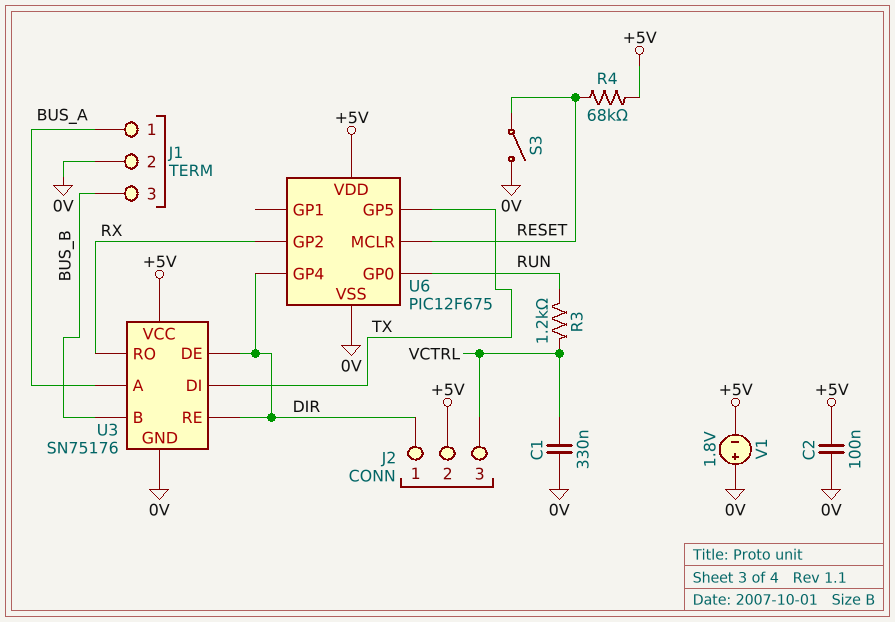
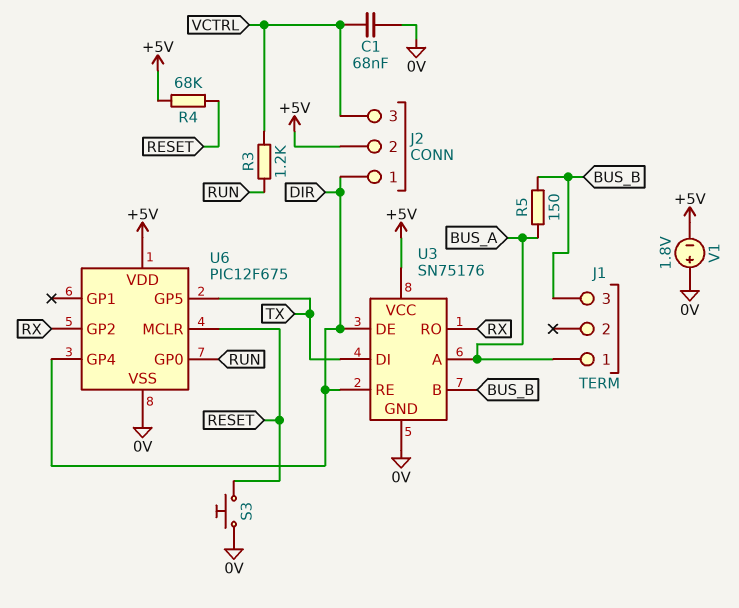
C1: 330nF (0V, VCTRL) -> 68nF (0V, VCTRL)
C2: 100nF (+5V, 0V) -> none
J1 pin 2: 0V -> none
R5: none -> 150 (BUS_A, BUS_B)
S3: switch (0V, RESET) -> button (0V, RESET)

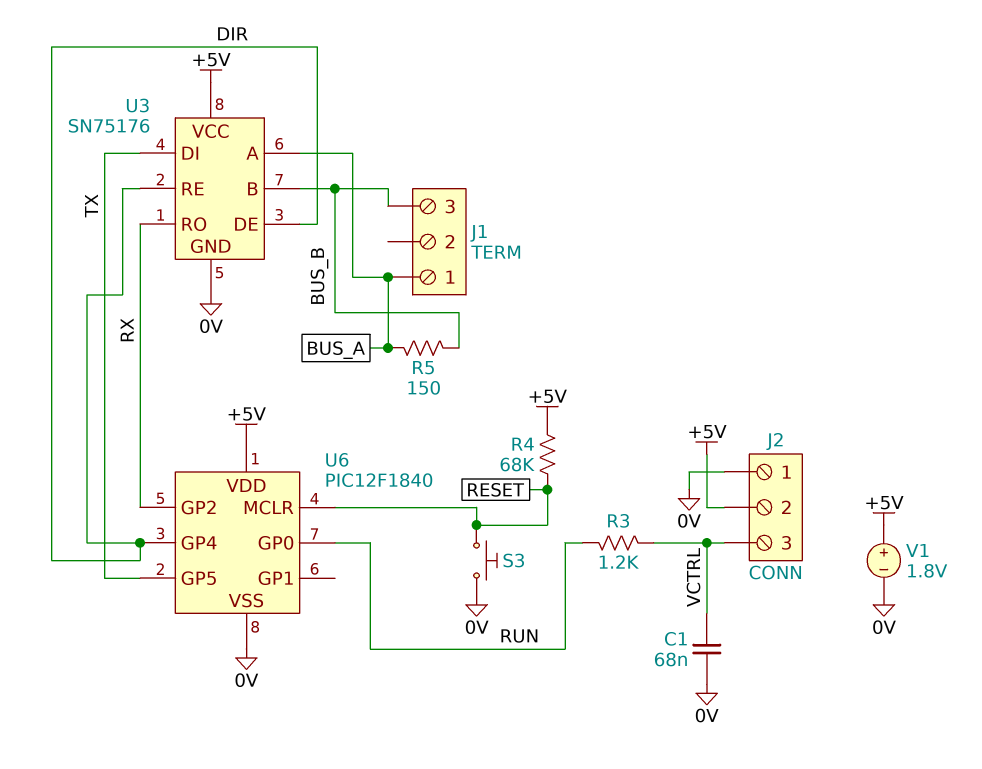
J2 pin 1: DIR -> 0V
U6: PIC12F675 -> PIC12F1840
V1: 1.8V (plus 0V, minus +5V) -> 1.8V (plus +5V, minus 0V)

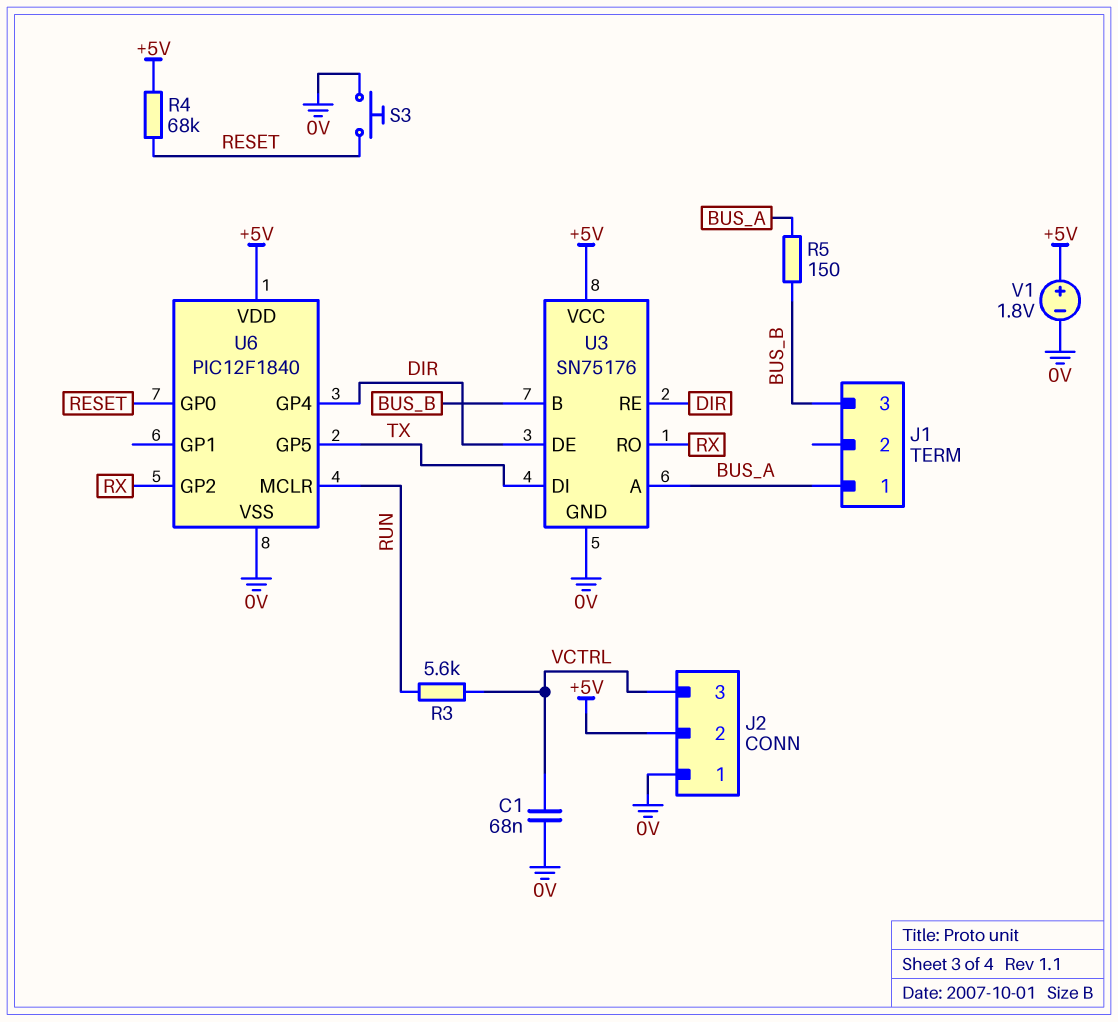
R3: 1.2k (RUN, VCTRL) -> 5.6k (RUN, VCTRL)
U6 pin GP0: RUN -> RESET
U6 pin MCLR: RESET -> RUN

